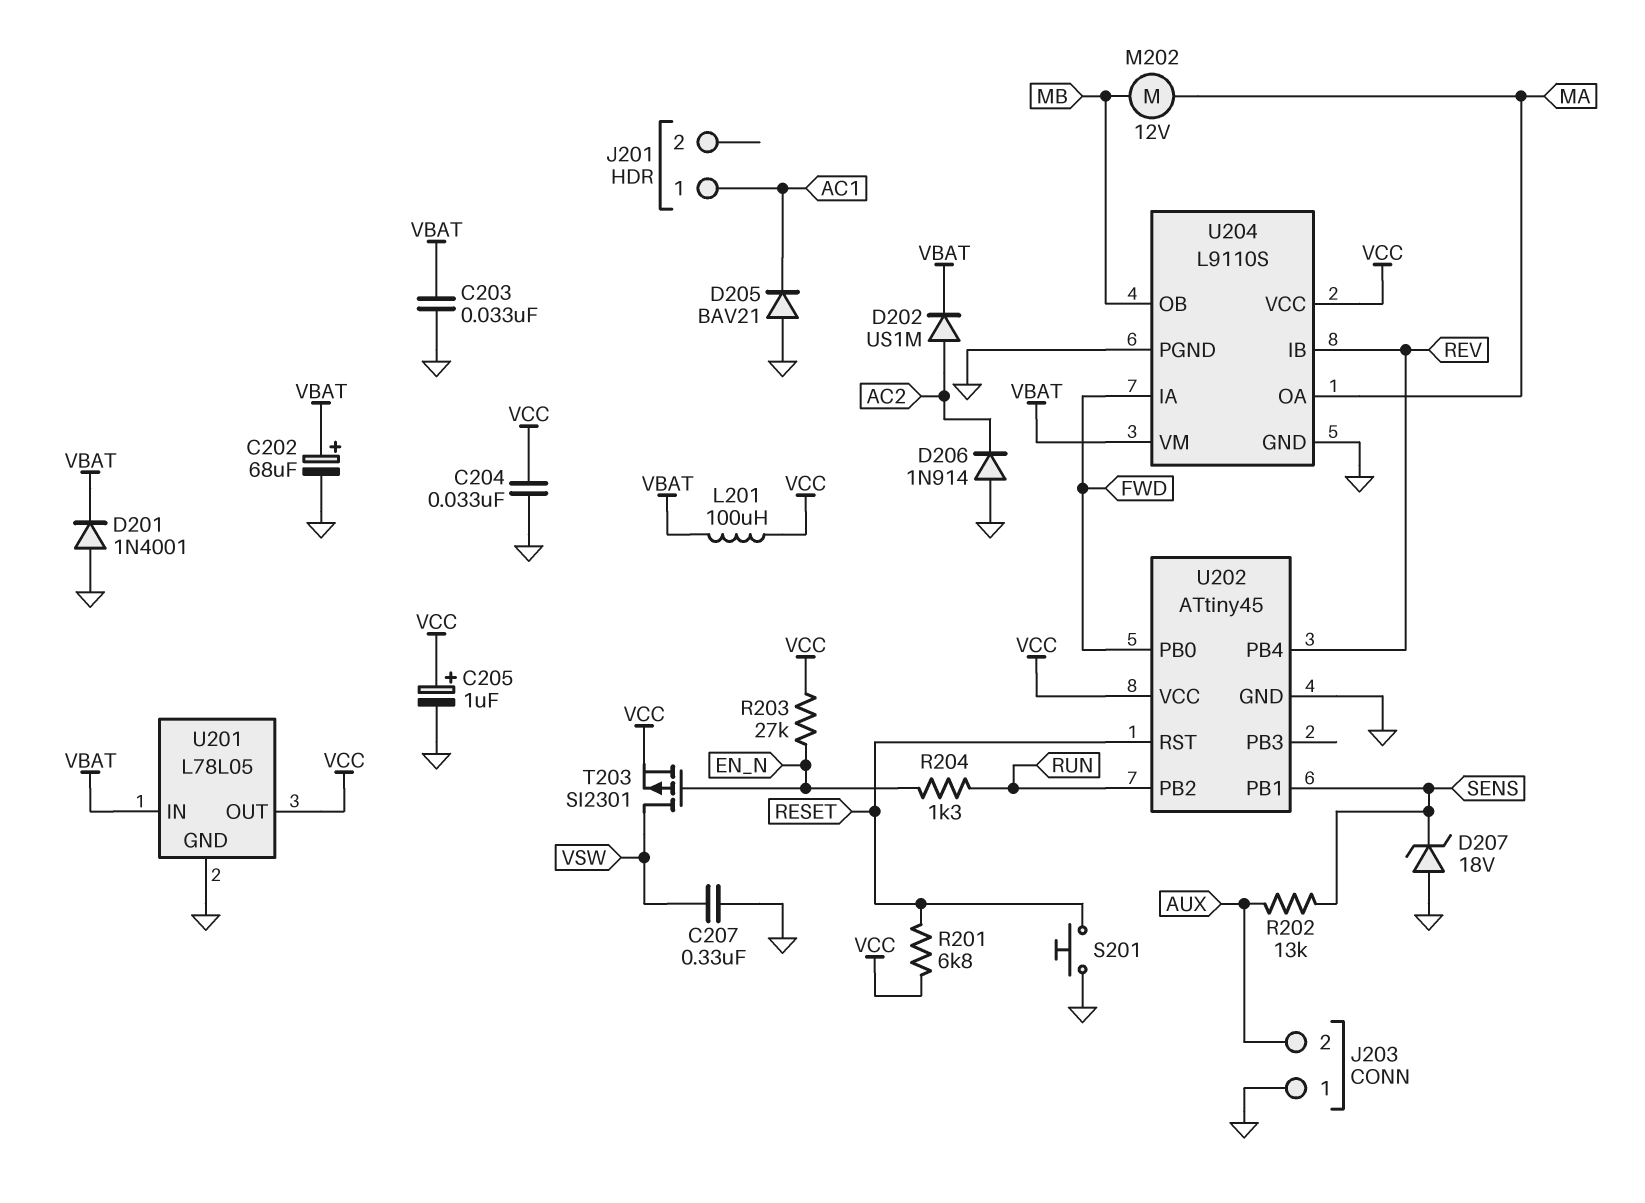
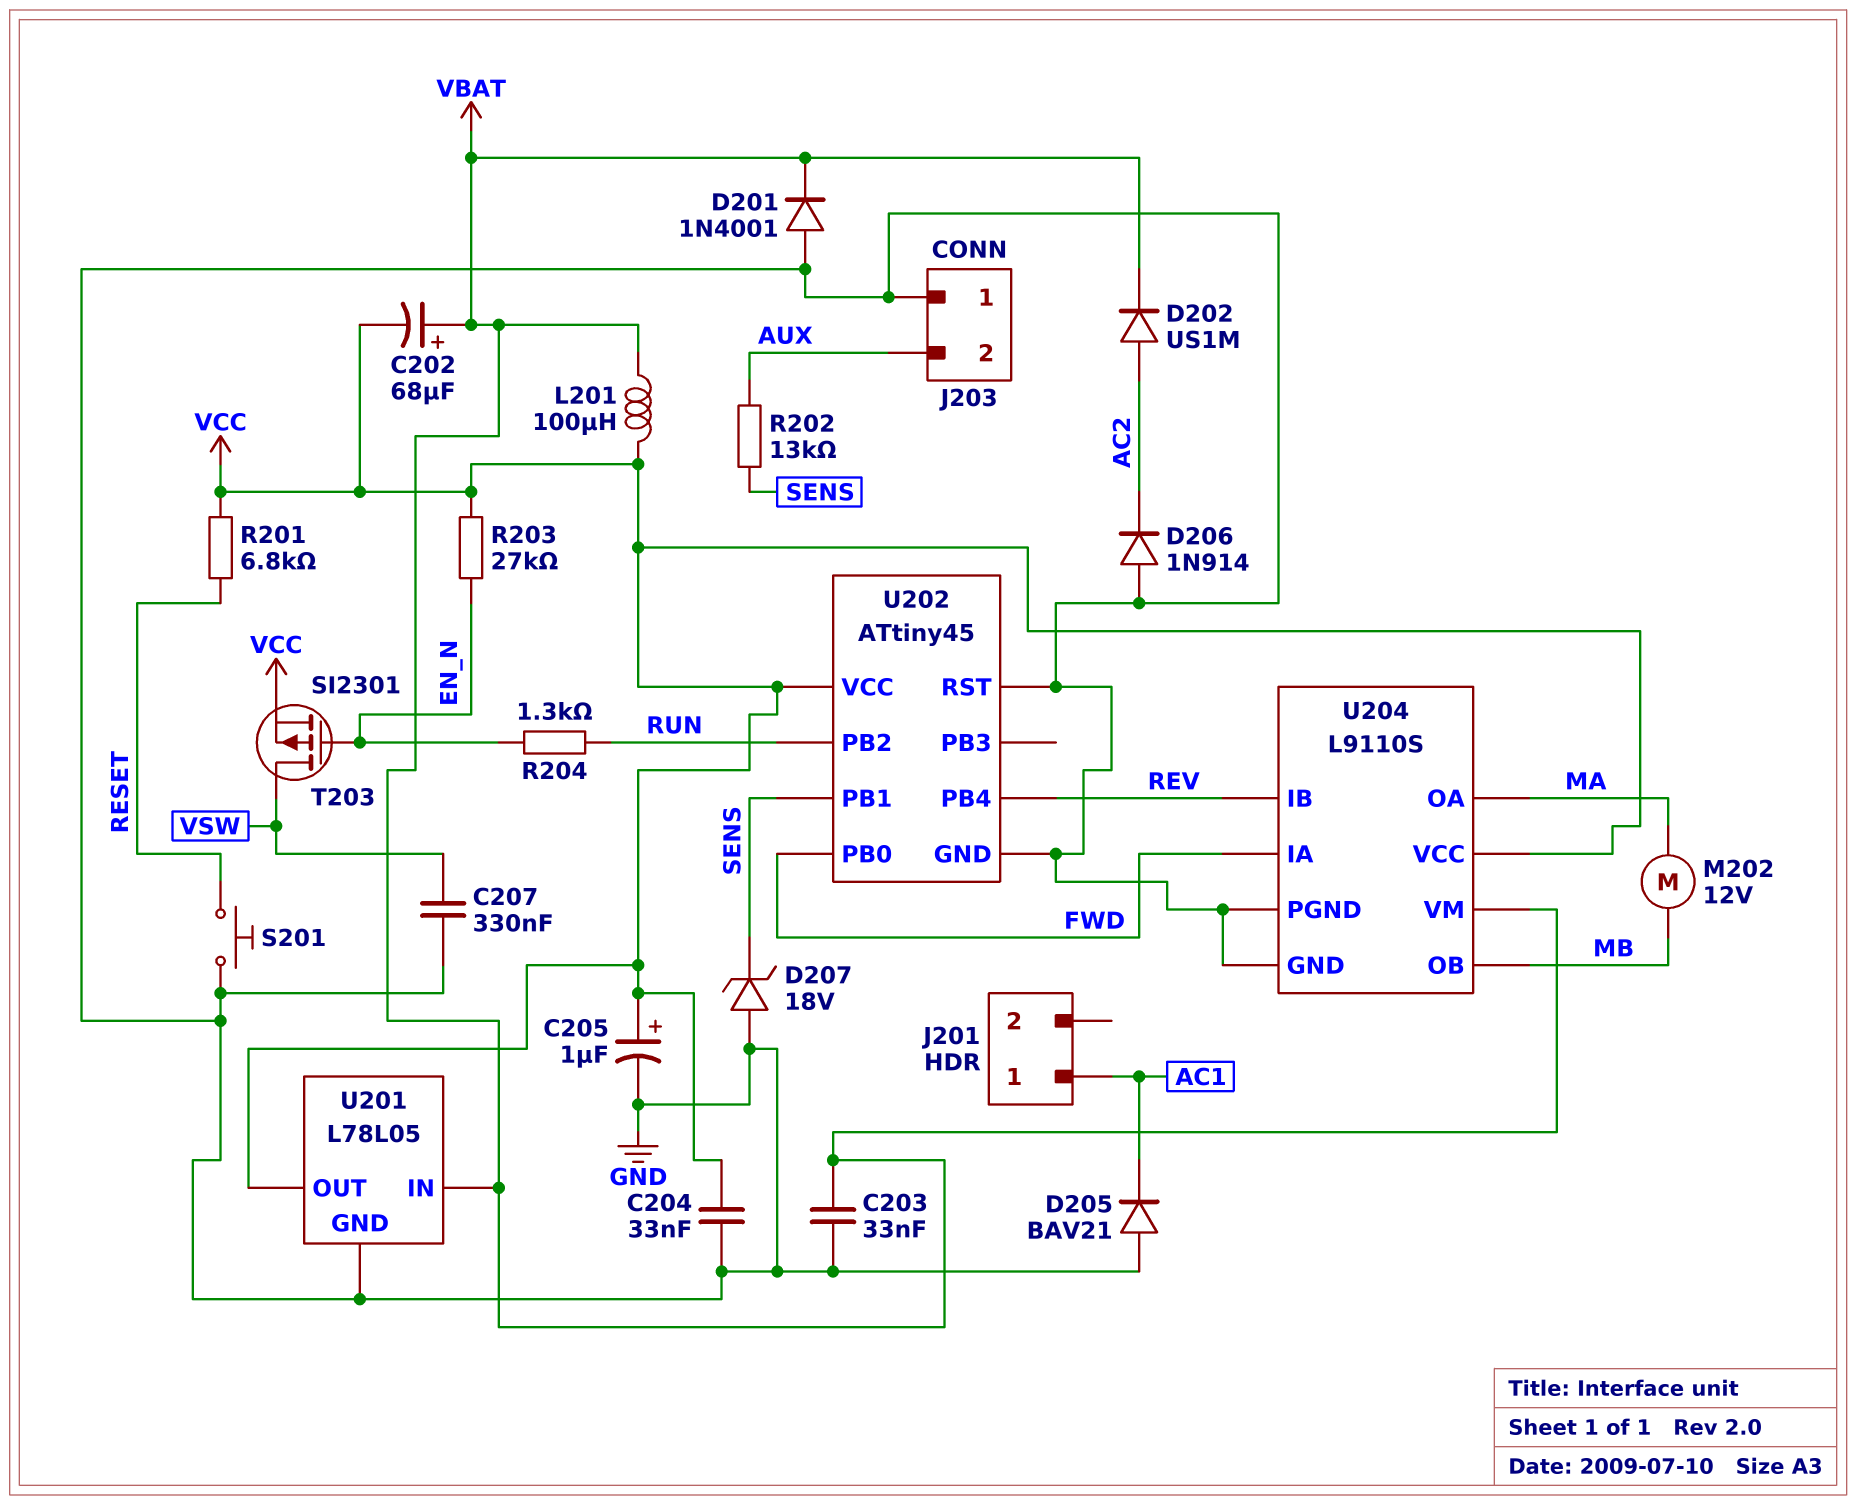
C202: 68uF (plus VBAT, minus GND) -> 68uF (plus VBAT, minus VCC)
U202 pin RST: RESET -> GND

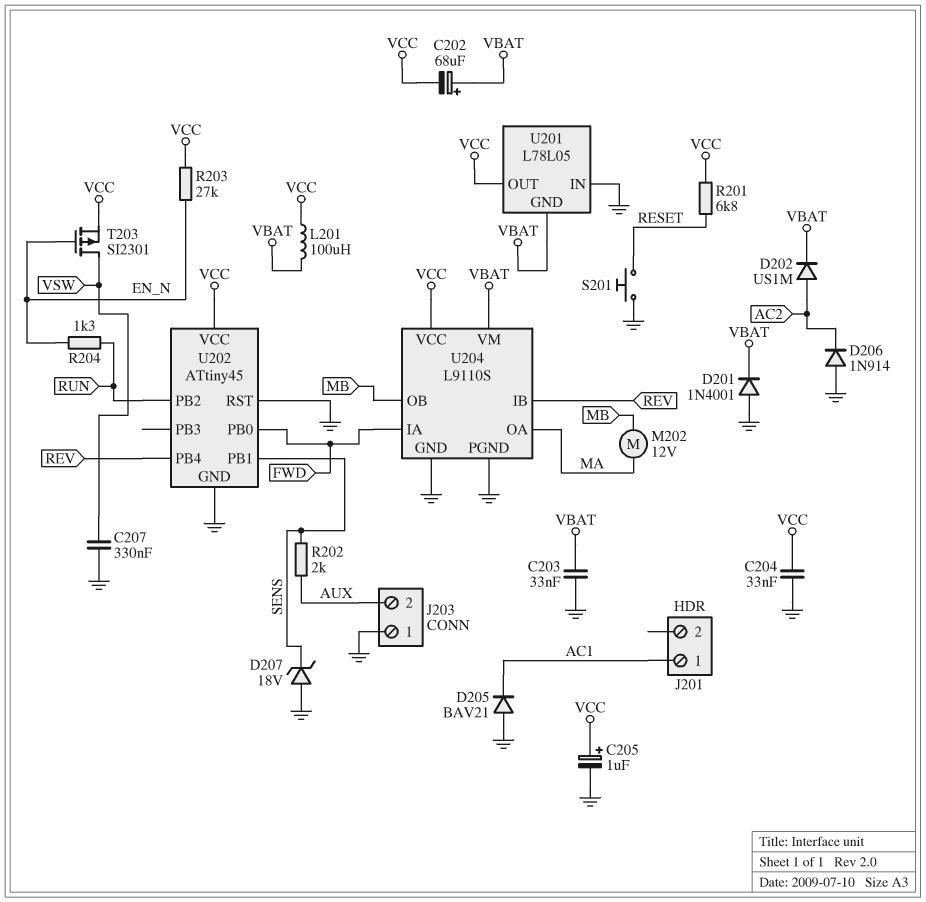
R202: 13k (AUX, SENS) -> 2k (AUX, SENS)
U201 pin GND: GND -> VBAT
U201 pin IN: VBAT -> GND

